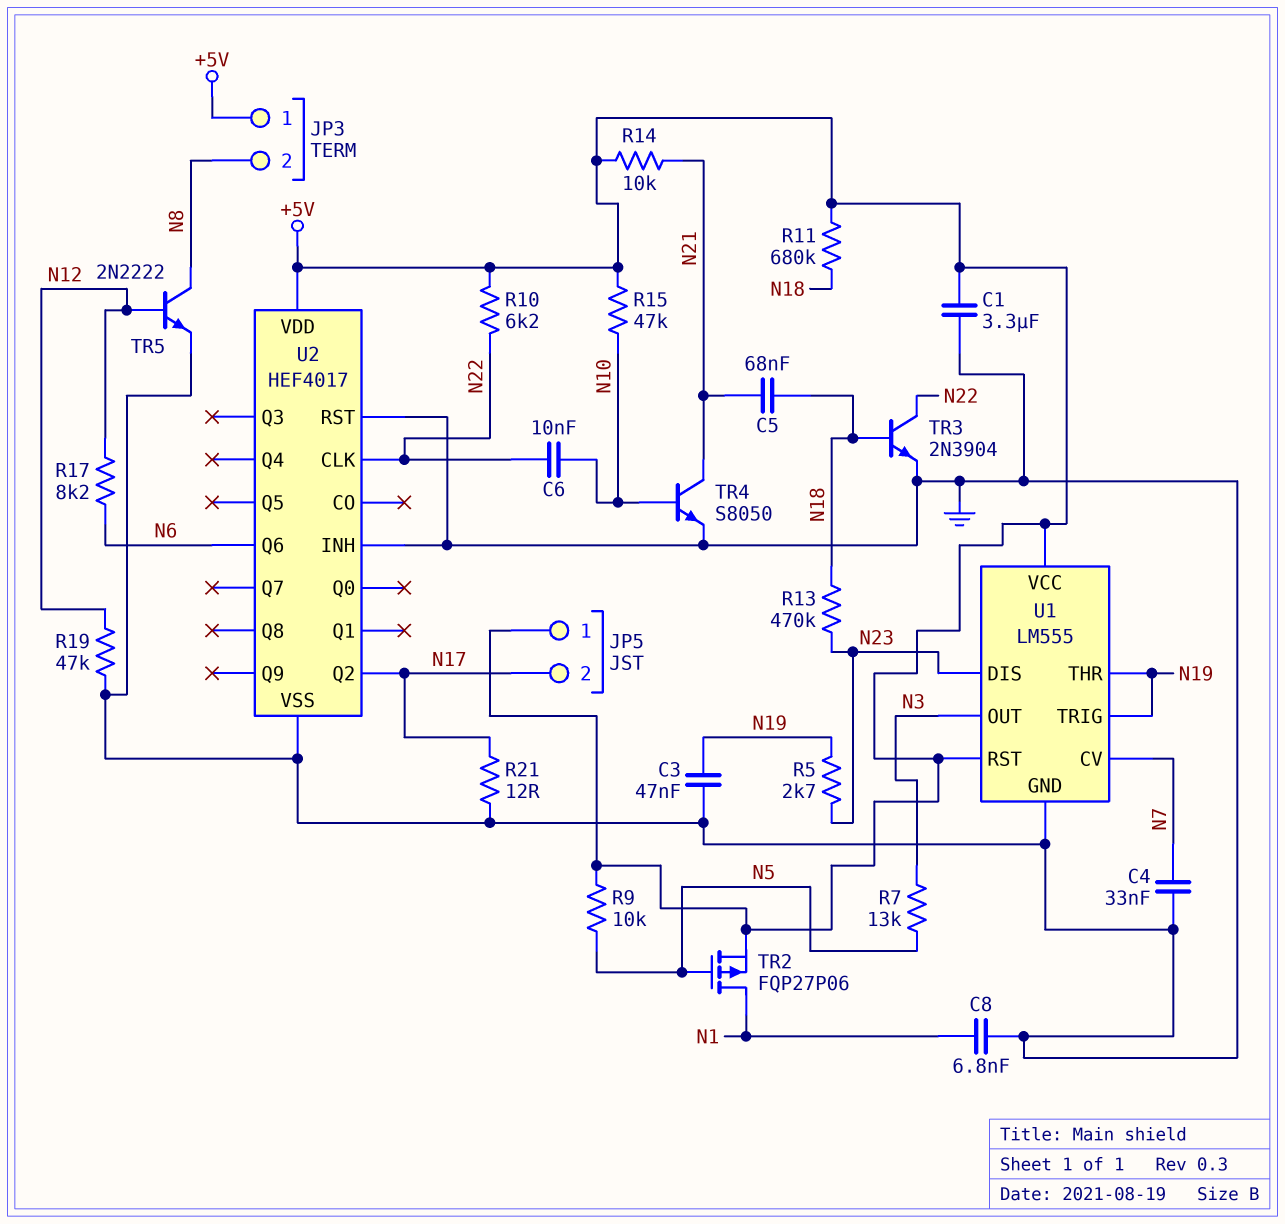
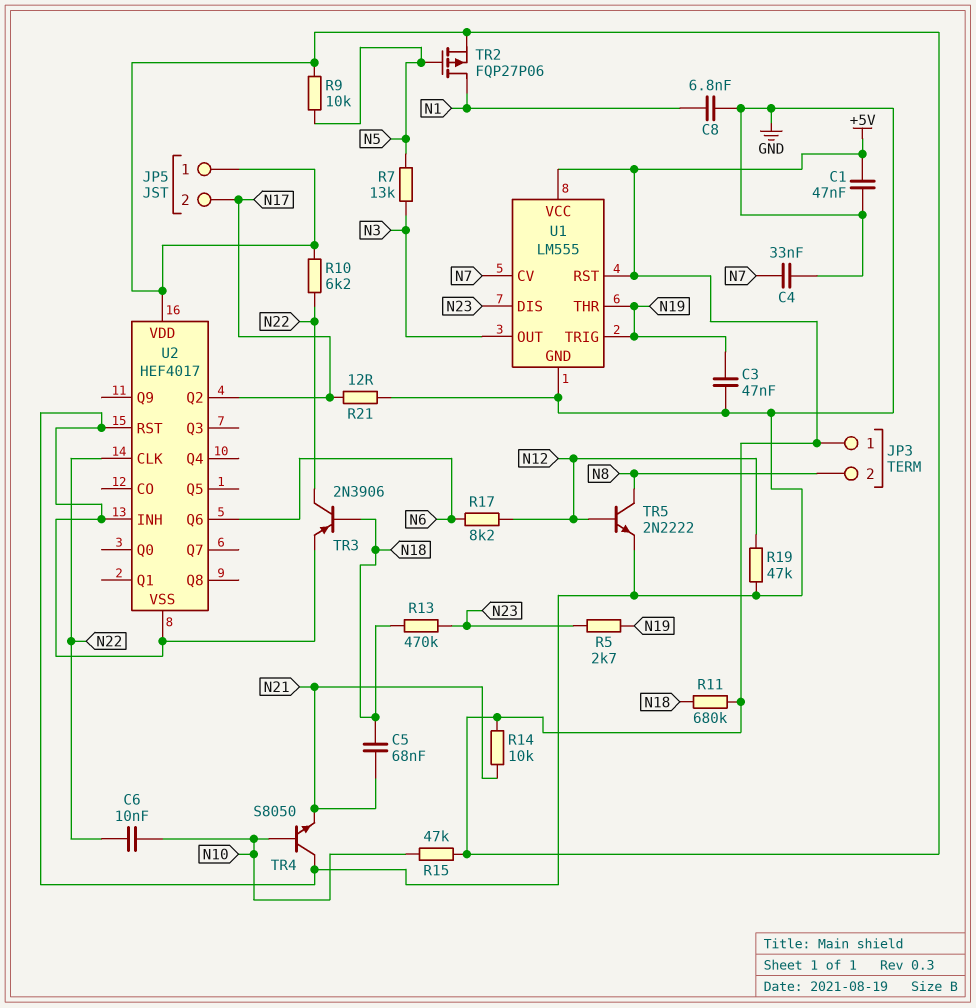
C1: 3.3uF (+5V, GND) -> 47nF (+5V, GND)
TR3: NPN 2N3904 (B N18, C N22, E GND) -> PNP 2N3906 (B N18, C N22, E GND)
TR4: NPN S8050 (B N10, C N21, E GND) -> NPN S8050 (B N10, C GND, E N21)

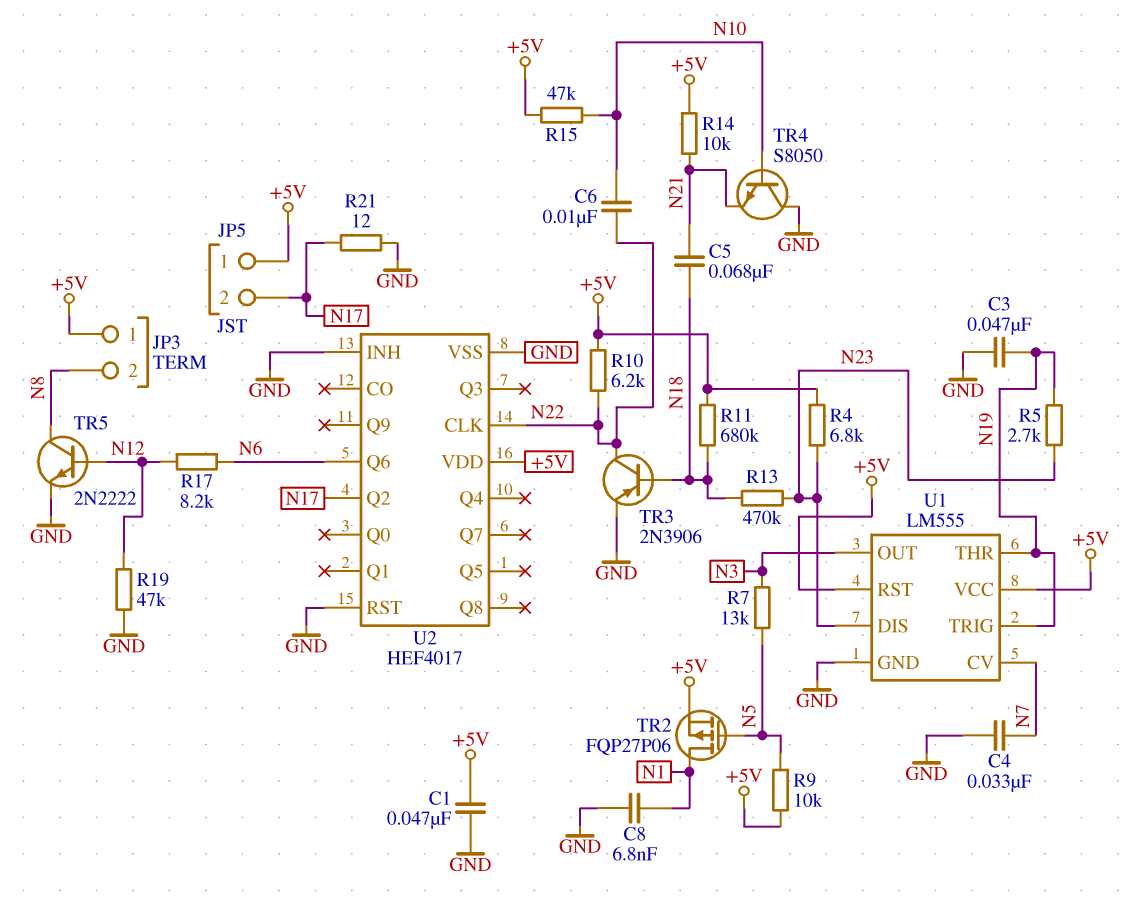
R4: none -> 6.8k (+5V, N23)

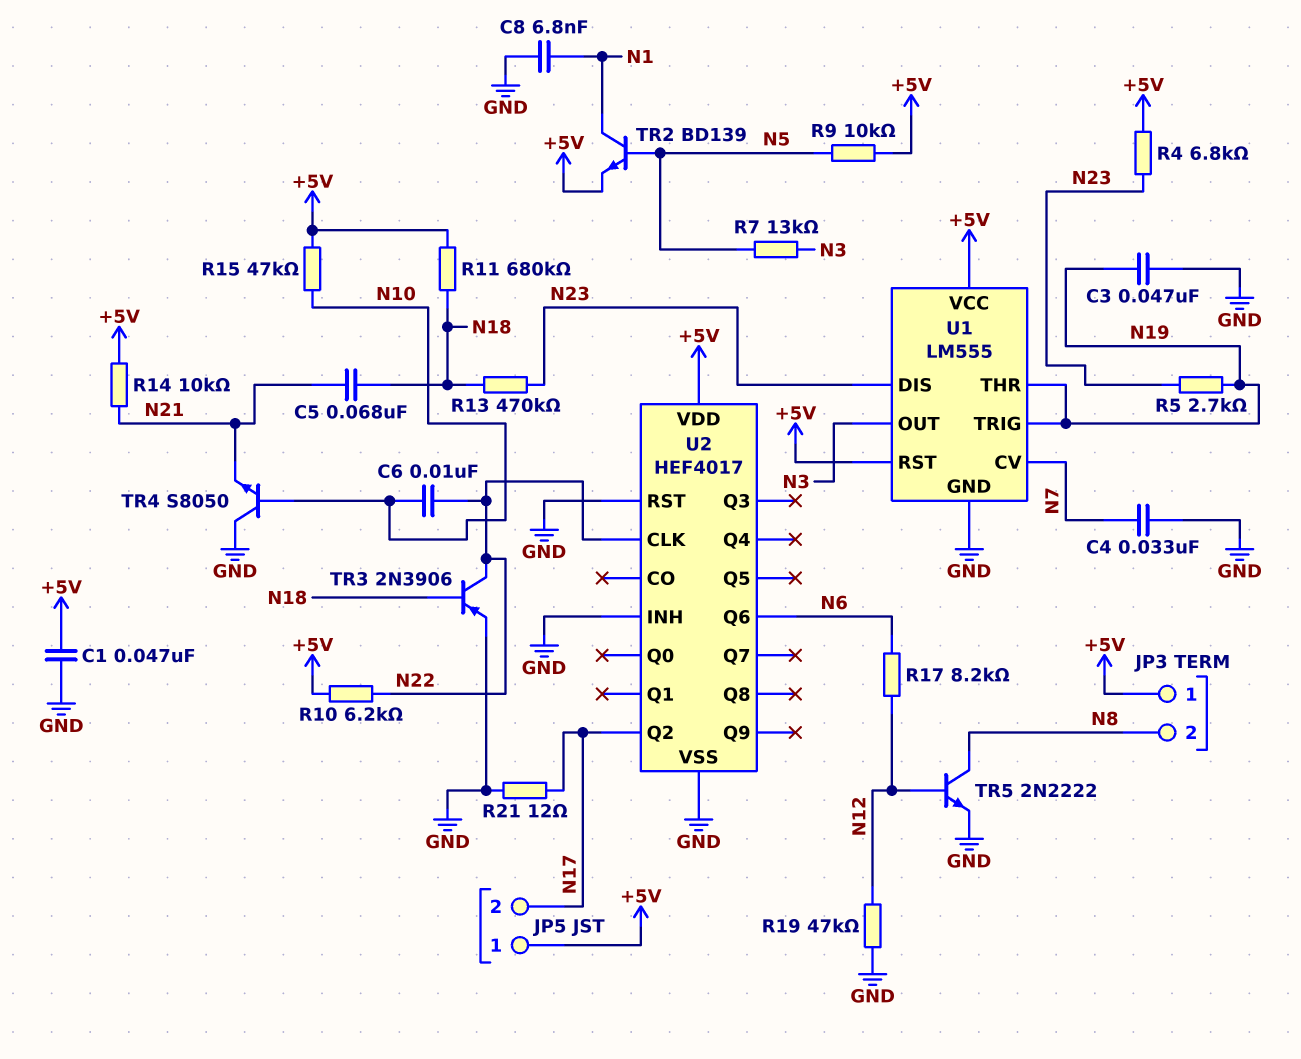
TR2: PMOS FQP27P06 (G N5, D N1, S +5V) -> NPN BD139 (B N5, C N1, E +5V)

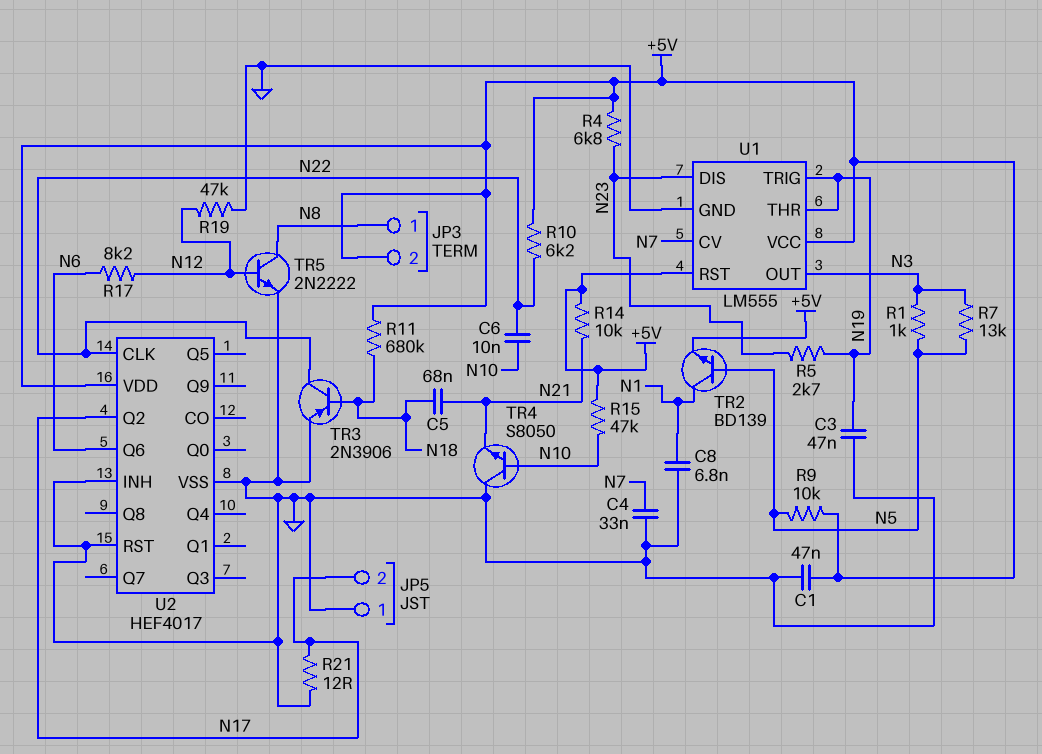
JP3 pin 1: +5V -> N8
JP3 pin 2: N8 -> +5V
JP5 pin 1: +5V -> GND
R1: none -> 1k (N3, N5)
R13: 470k (N18, N23) -> none

